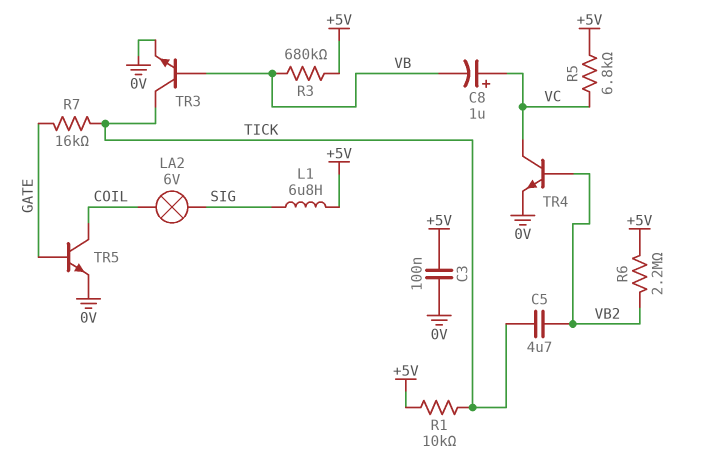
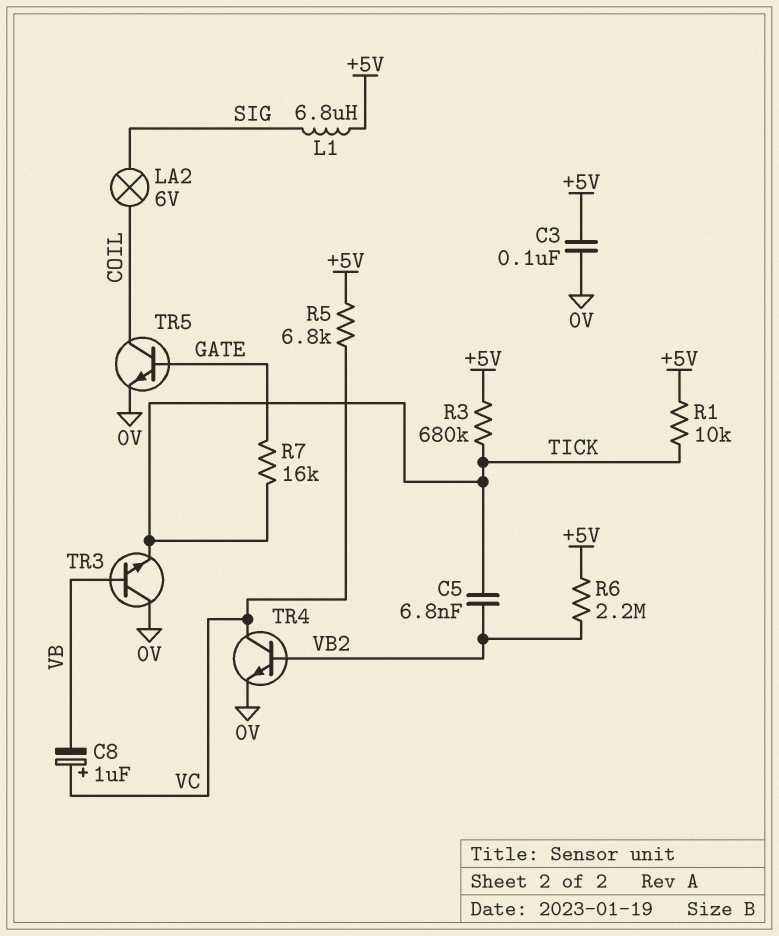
C5: 4.7uF (TICK, VB2) -> 6.8nF (TICK, VB2)
R3: 680k (+5V, VB) -> 680k (+5V, TICK)
TR3: NPN (B VB, C TICK, E 0V) -> NPN (B VB, C 0V, E TICK)

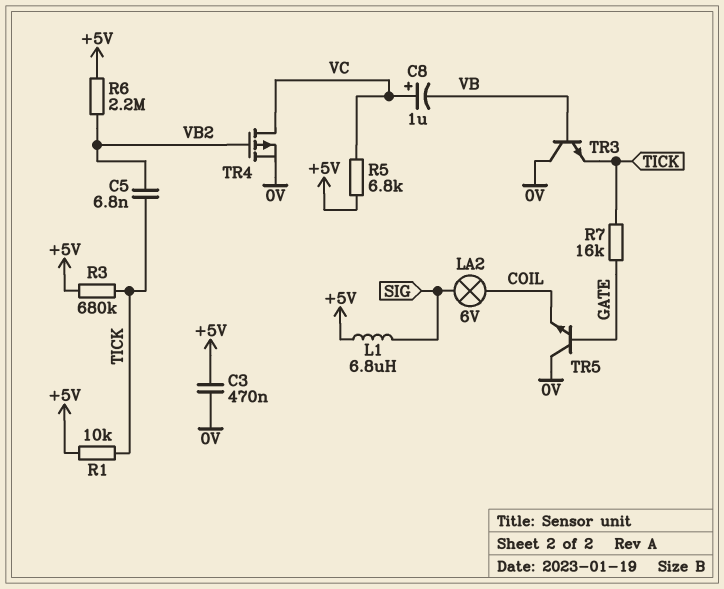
C3: 100nF (+5V, 0V) -> 470nF (+5V, 0V)
TR4: NPN (B VB2, C VC, E 0V) -> PMOS (G VB2, D VC, S 0V)
TR5: NPN (B GATE, C COIL, E 0V) -> NPN (B GATE, C 0V, E COIL)

